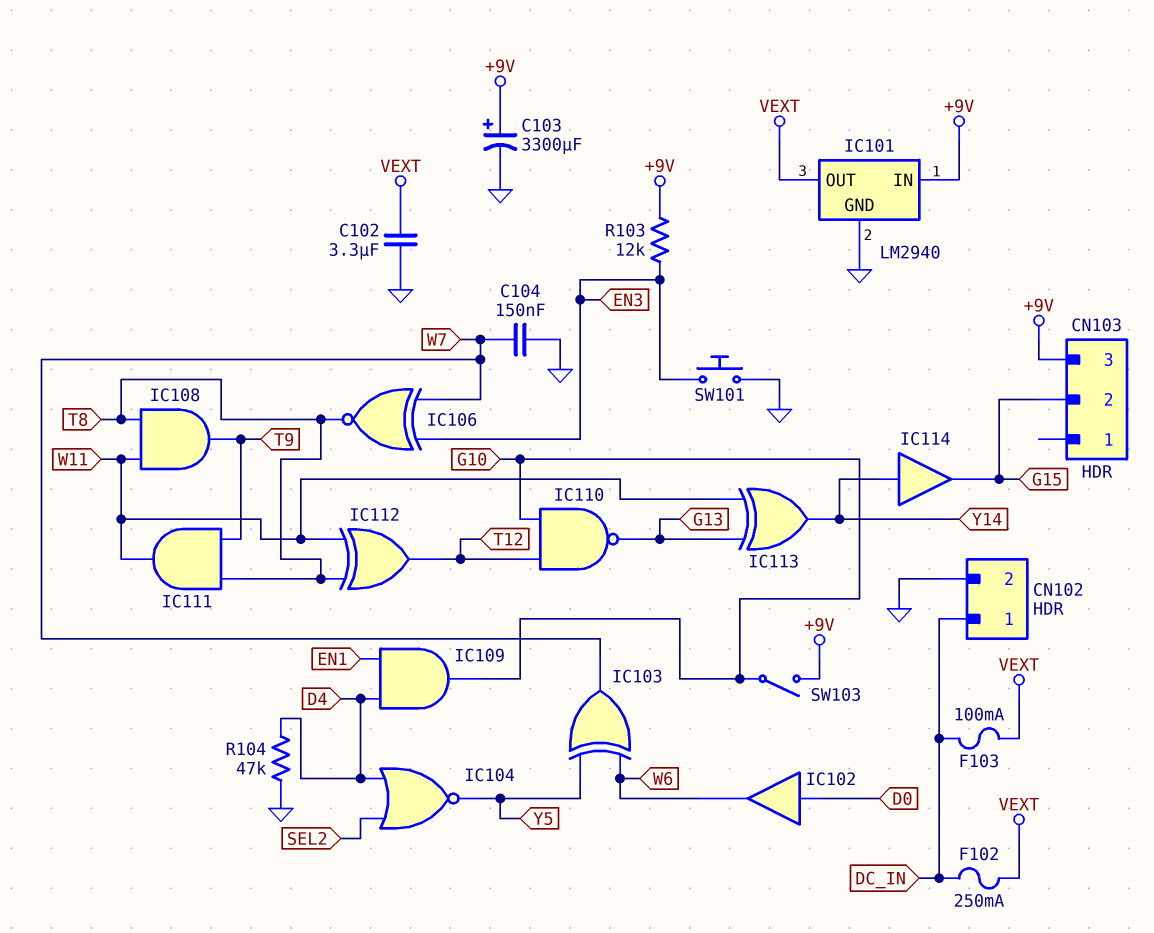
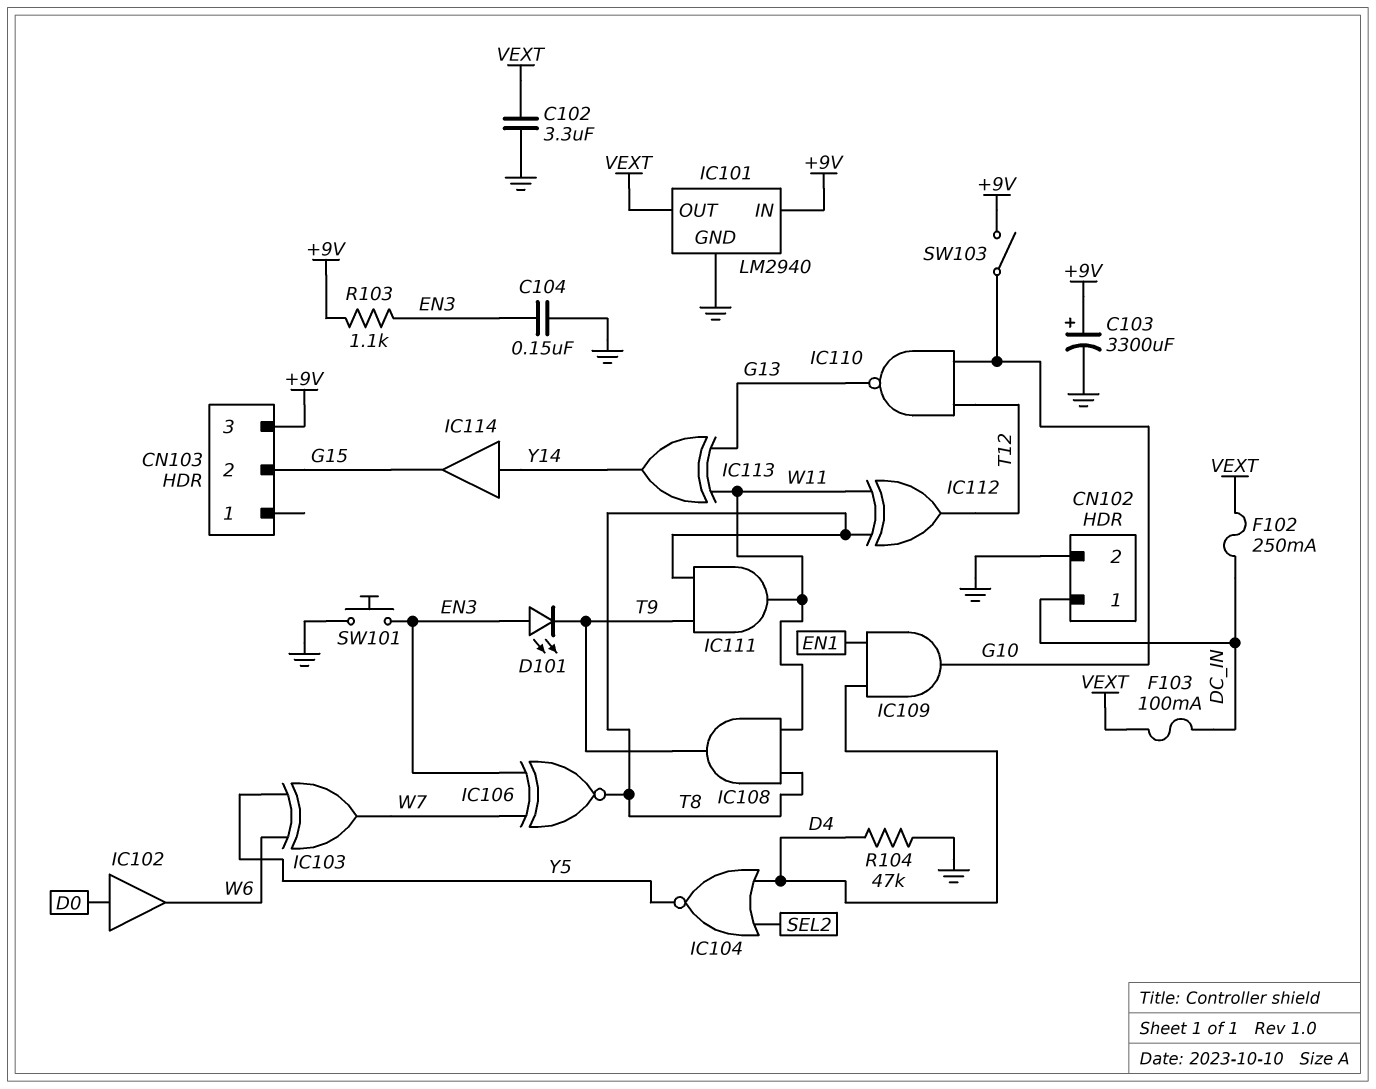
C104: 150nF (GND, W7) -> 150nF (EN3, GND)
D101: none -> LED (A EN3, K T9)
R103: 12k (+9V, EN3) -> 1.1k (+9V, EN3)

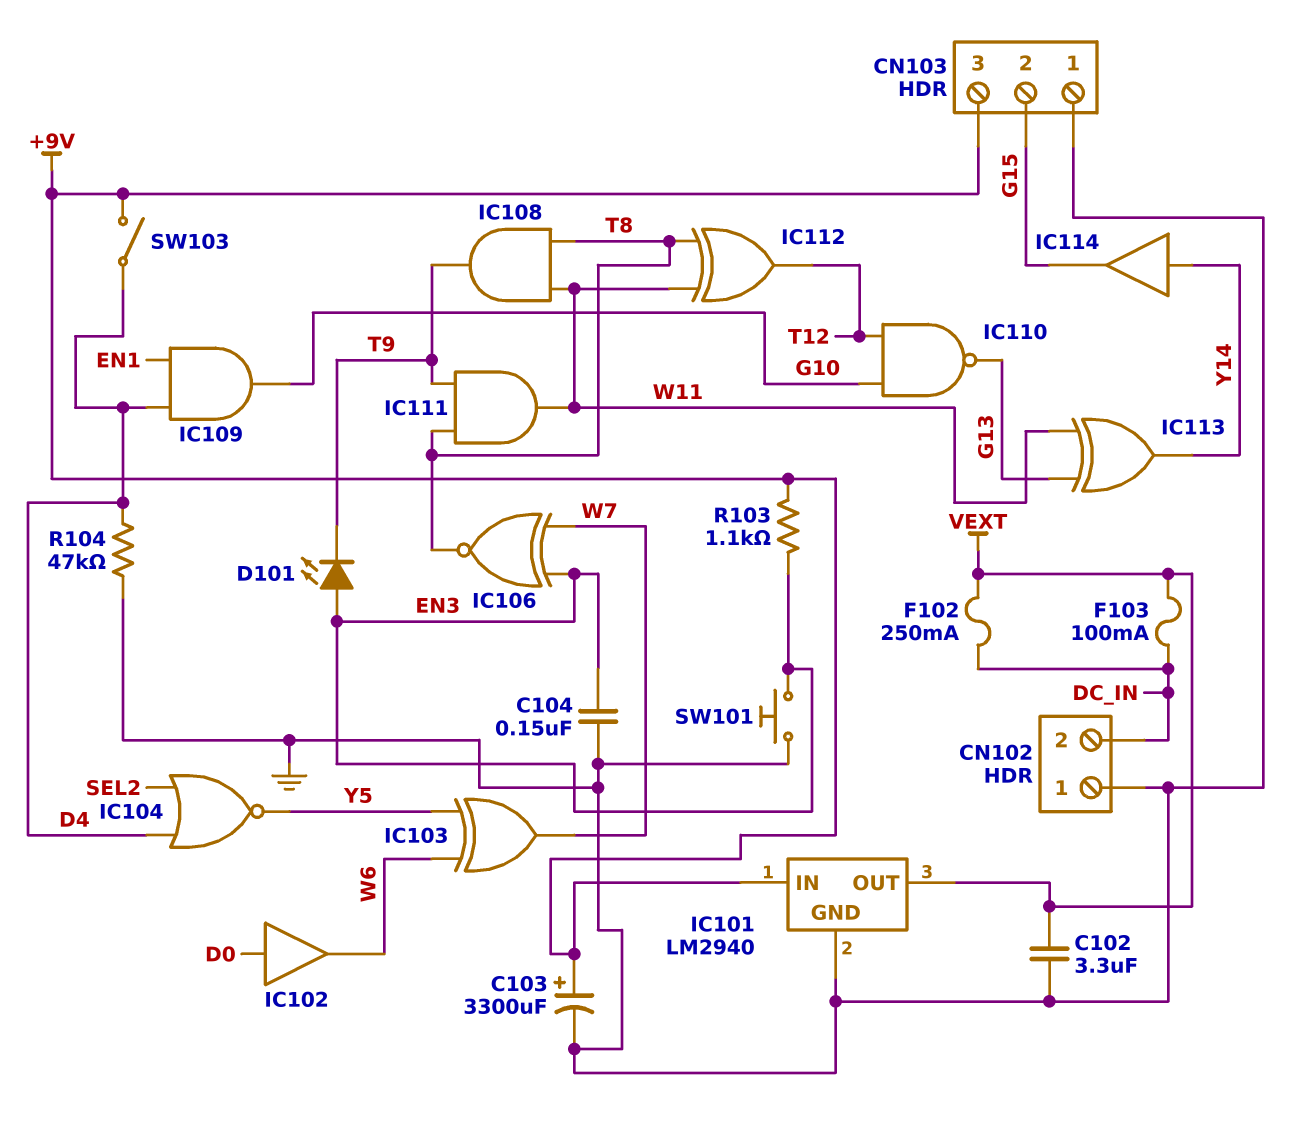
CN102 pin 1: DC_IN -> GND
CN102 pin 2: GND -> DC_IN
CN103 pin 1: none -> GND
SW103: switch (+9V, G10) -> switch (+9V, D4)

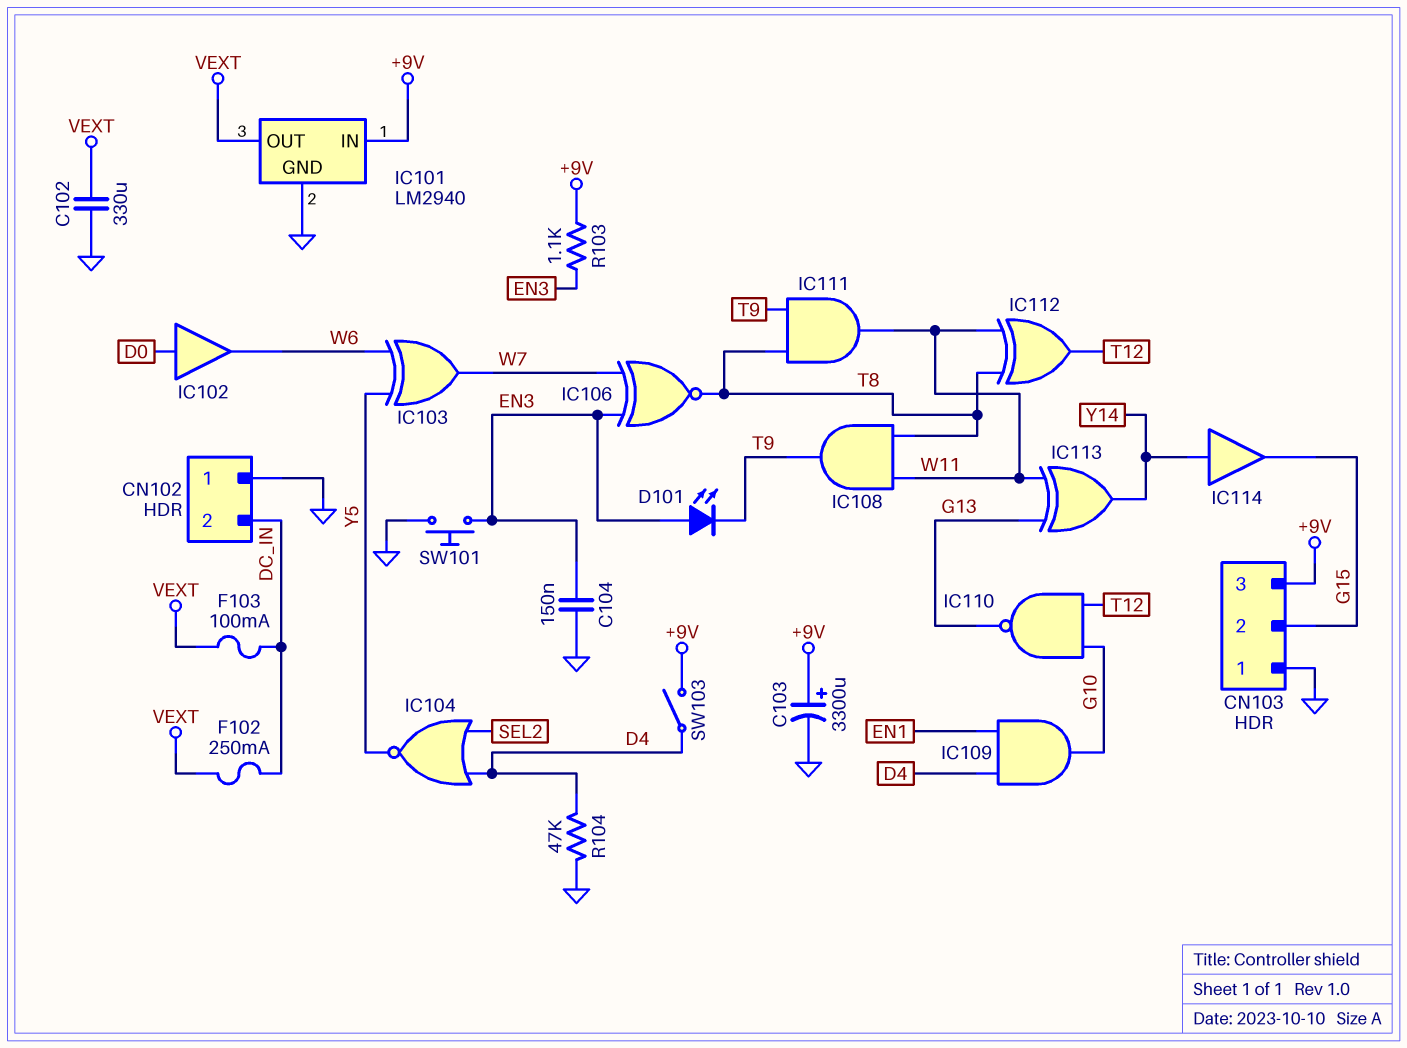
C102: 3.3uF (GND, VEXT) -> 330uF (GND, VEXT)

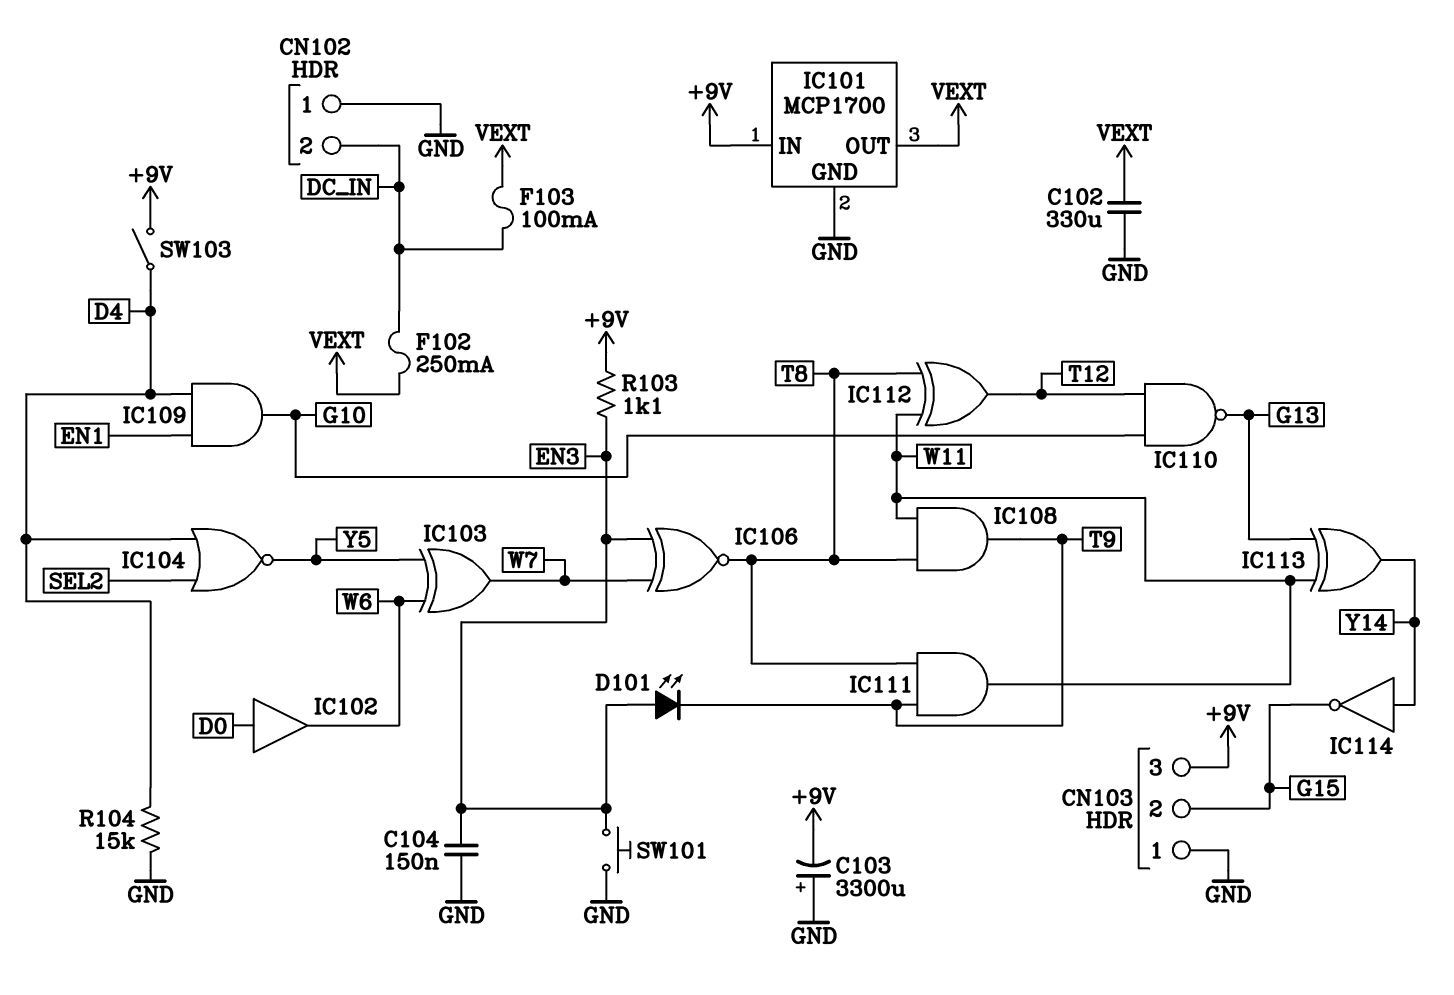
C103: 3300uF (plus +9V, minus GND) -> 3300uF (plus GND, minus +9V)
IC101: LM2940 -> MCP1700
IC114: buffer (in Y14, out G15) -> NOT (in Y14, out G15)
R104: 47k (D4, GND) -> 15k (D4, GND)

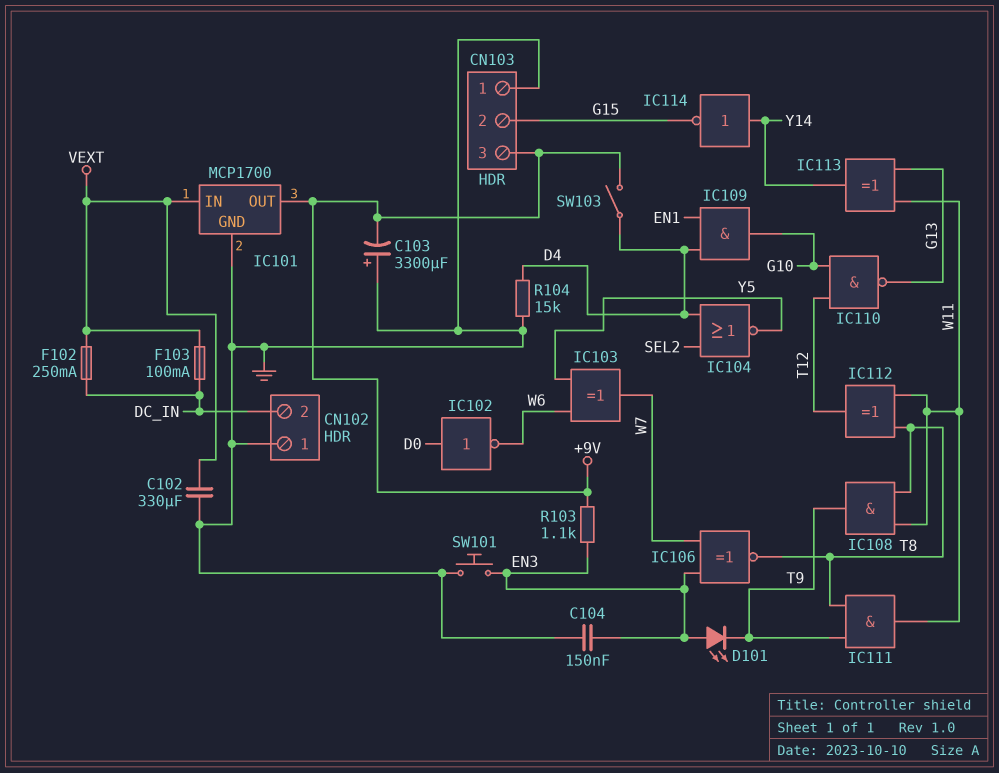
IC101 pin IN: +9V -> VEXT
IC101 pin OUT: VEXT -> +9V
IC102: buffer (in D0, out W6) -> NOT (in D0, out W6)

